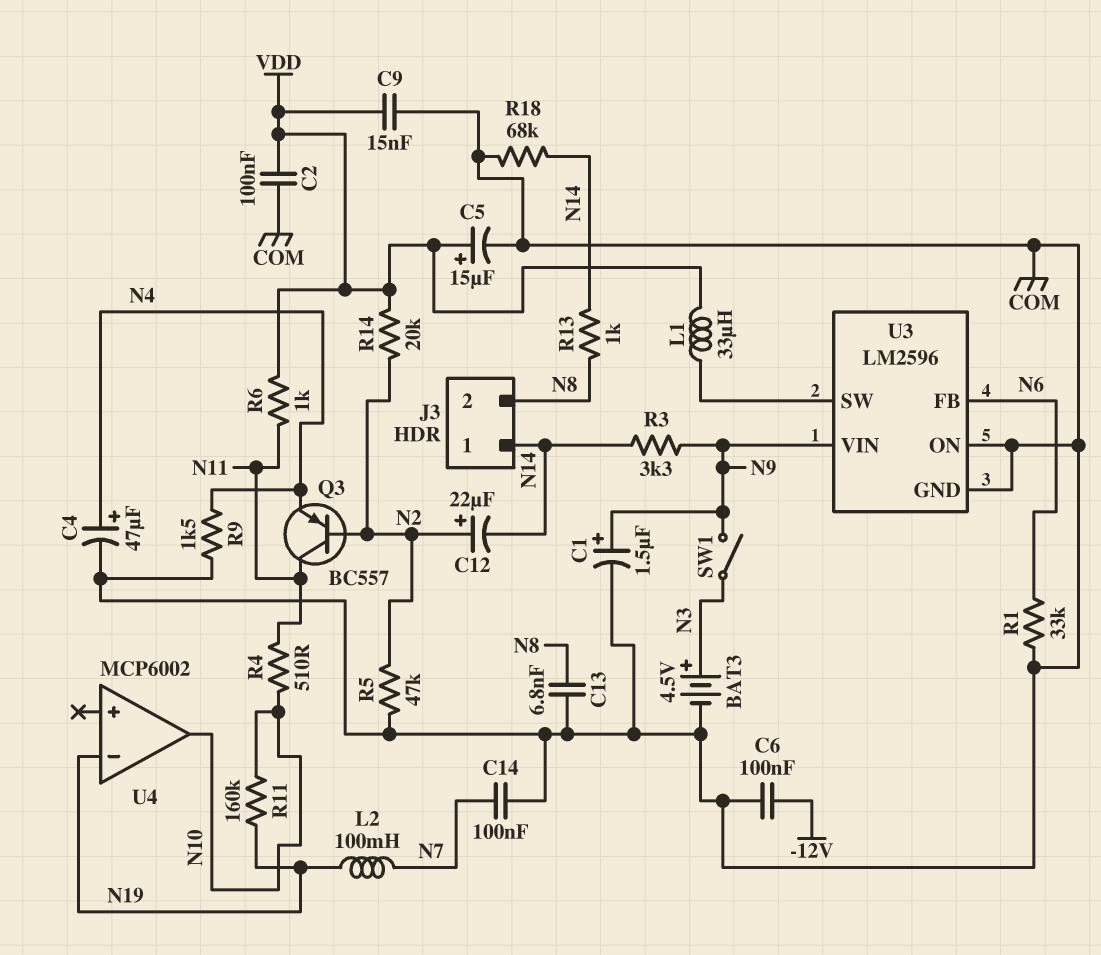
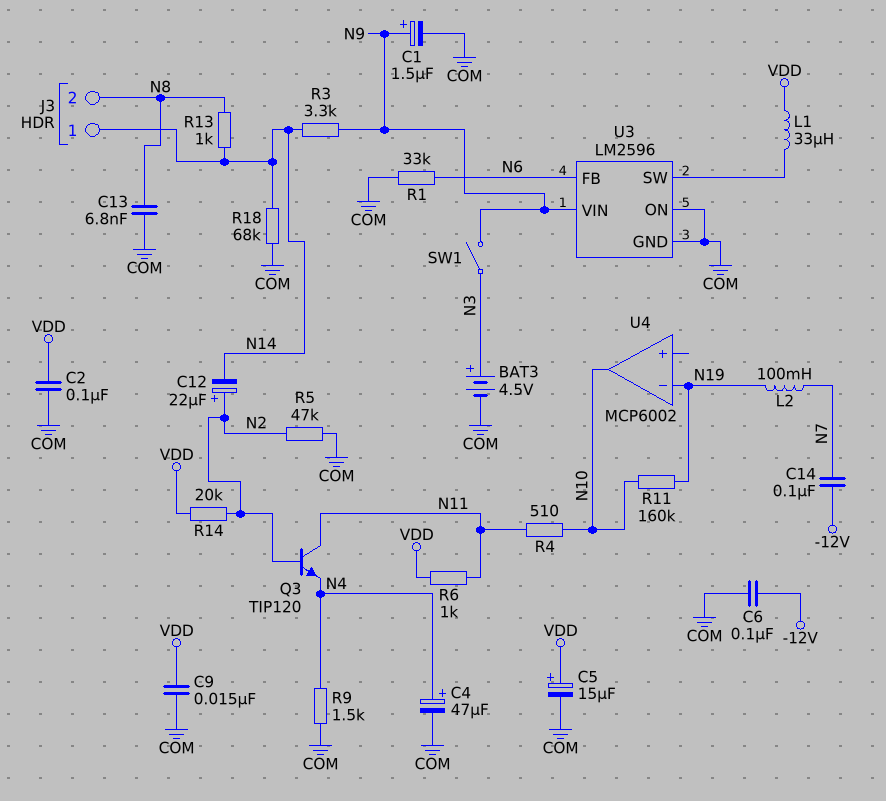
C14: 100nF (COM, N7) -> 100nF (-12V, N7)
Q3: PNP BC557 (B N2, C N11, E N4) -> NPN TIP120 (B N2, C N11, E N4)

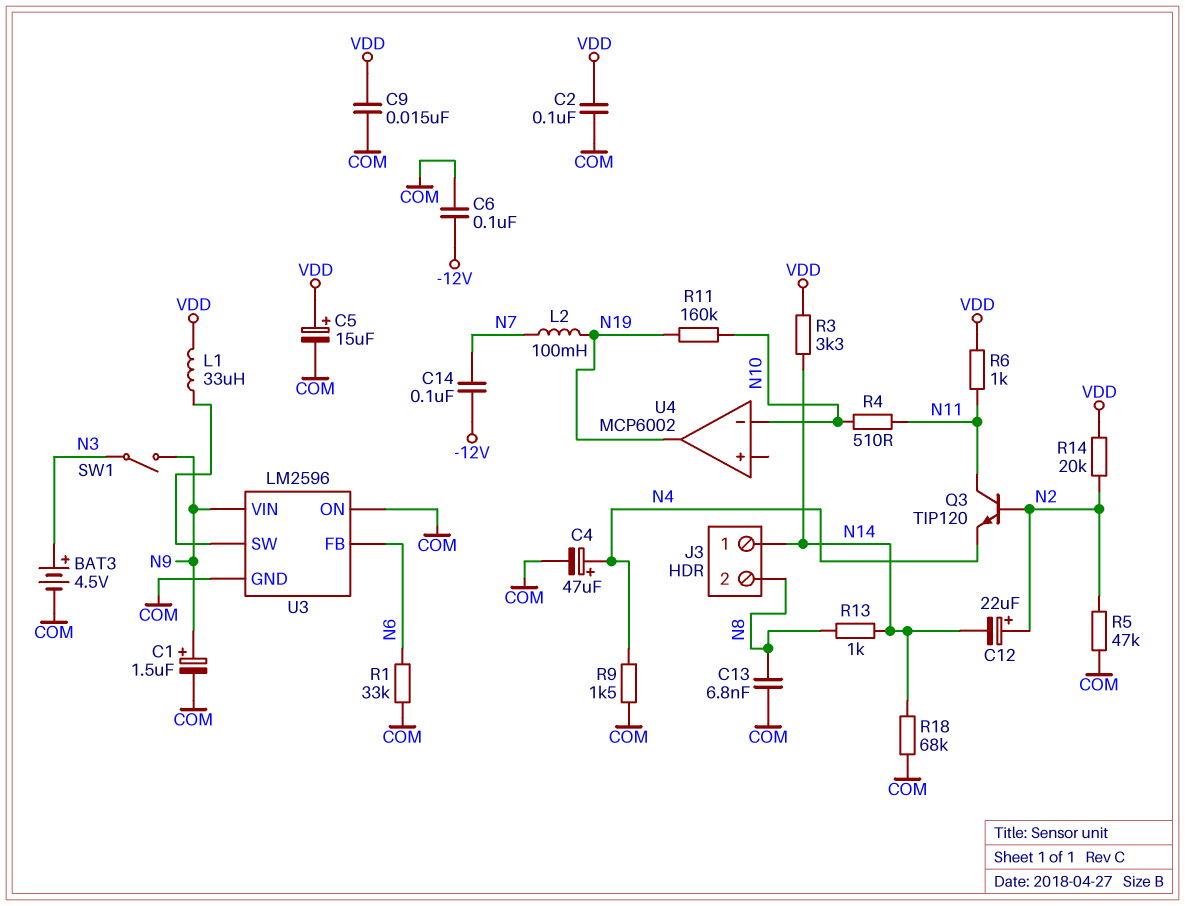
R3: 3.3k (N9, N14) -> 3.3k (N14, VDD)
U4 pin in-: N19 -> N10
U4 pin out: N10 -> N19

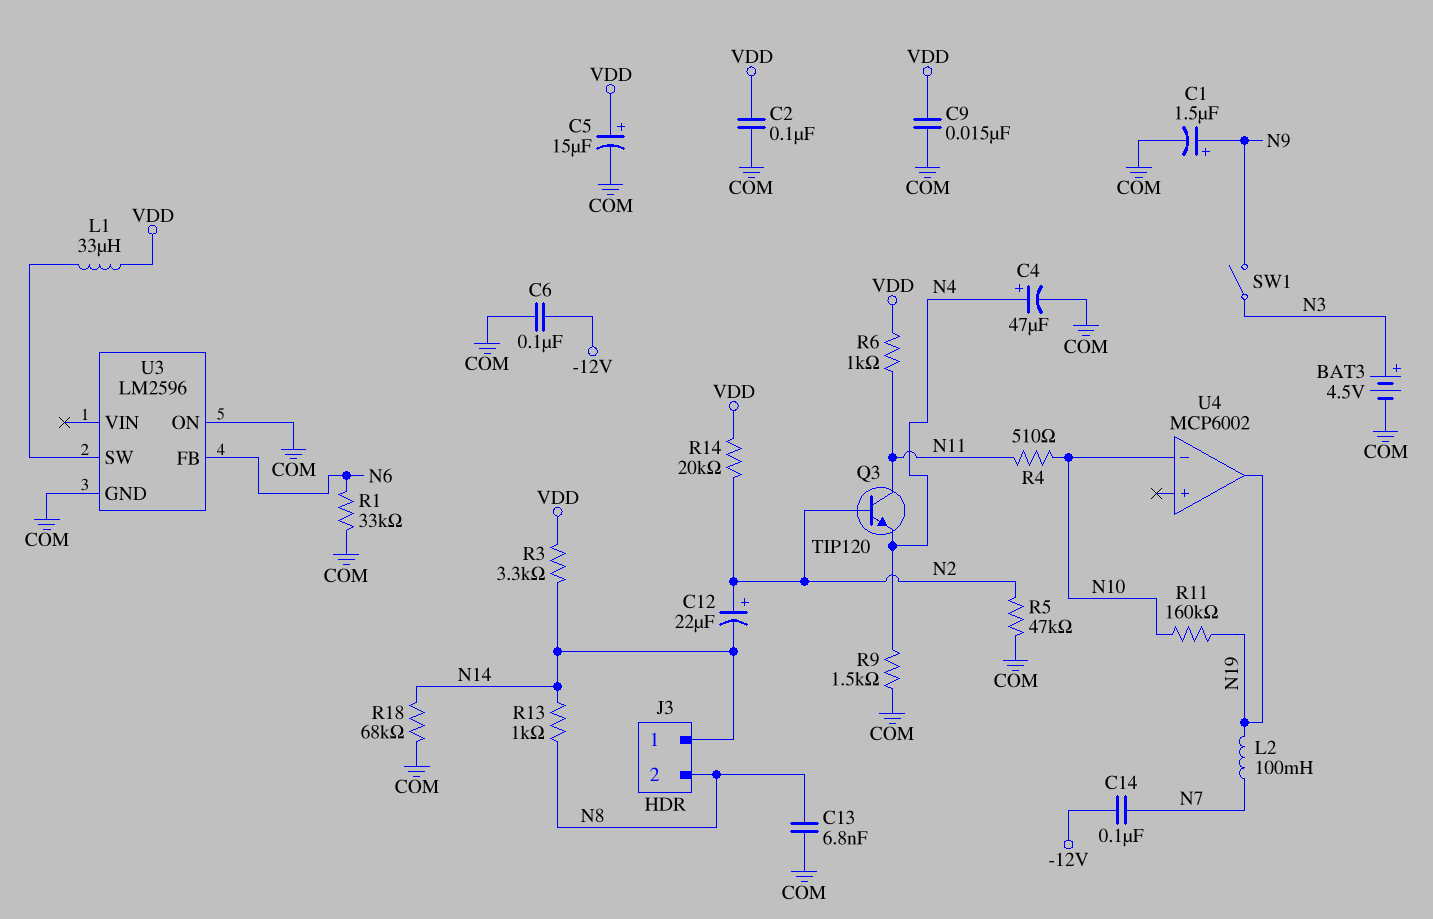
U3 pin VIN: N9 -> none

